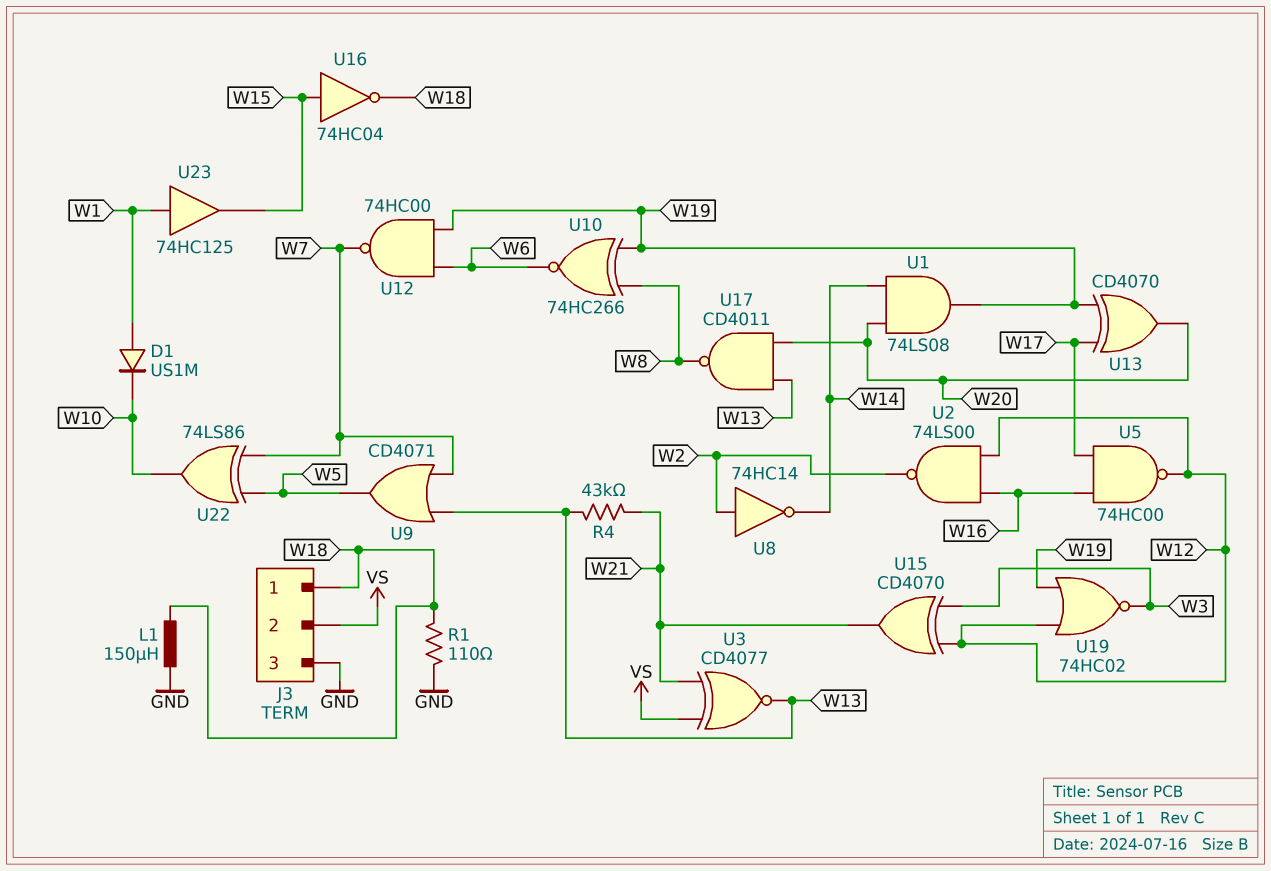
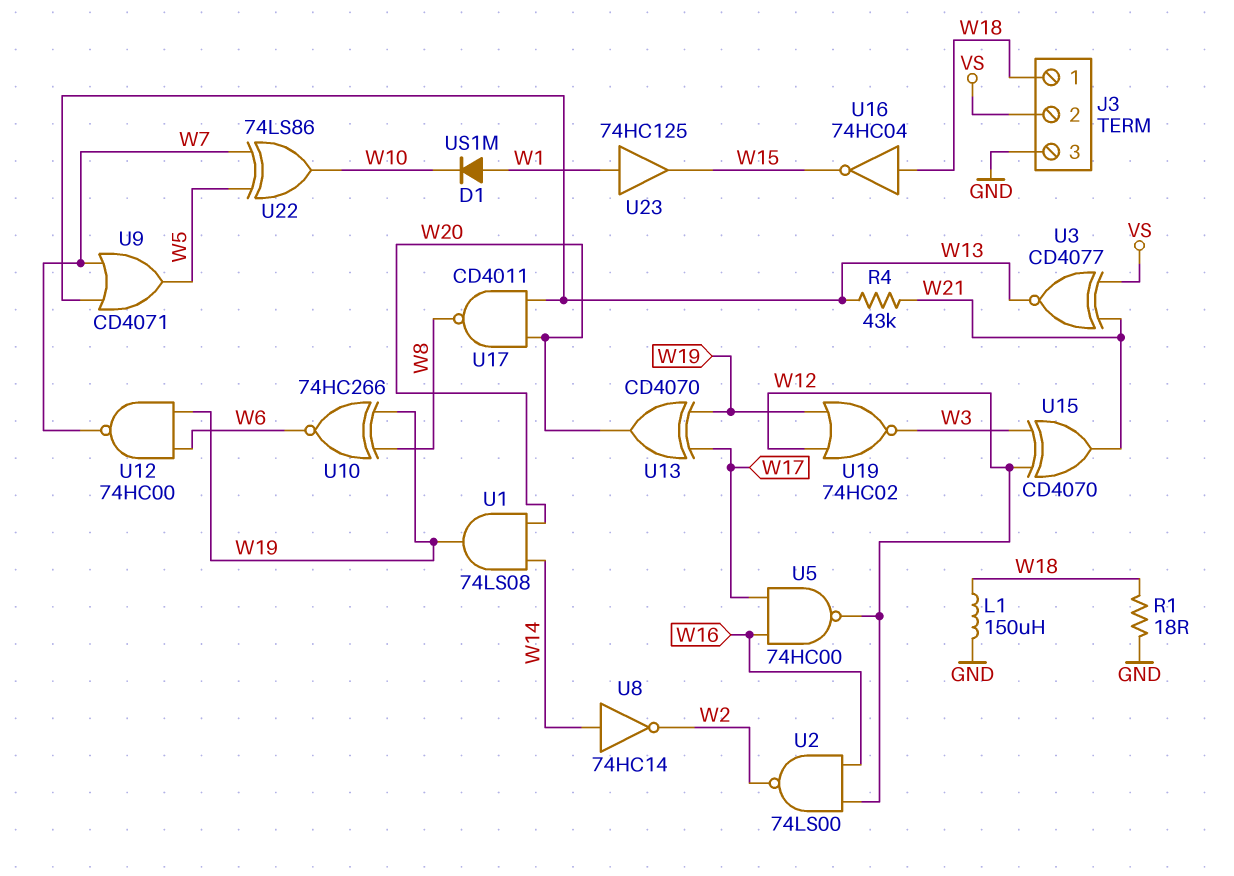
R1: 110 (GND, W18) -> 18 (GND, W18)
U8: NOT 74HC14 (in W2, out W14) -> NOT 74HC14 (in W14, out W2)
U16: NOT 74HC04 (in W15, out W18) -> NOT 74HC04 (in W18, out W15)

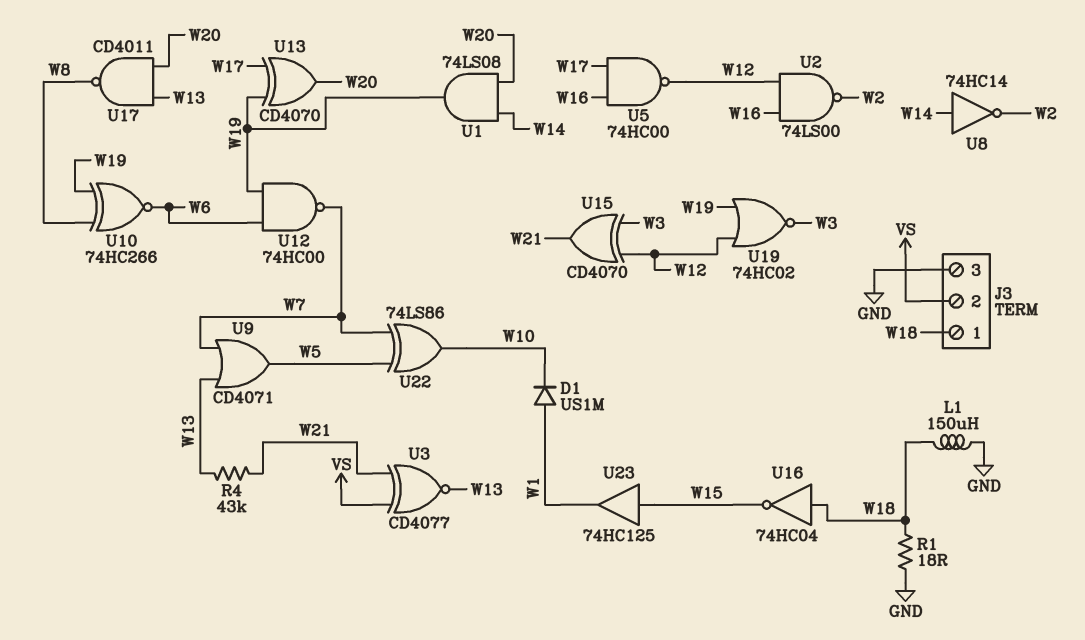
U23: buffer 74HC125 (in W1, out W15) -> buffer 74HC125 (in W15, out W1)

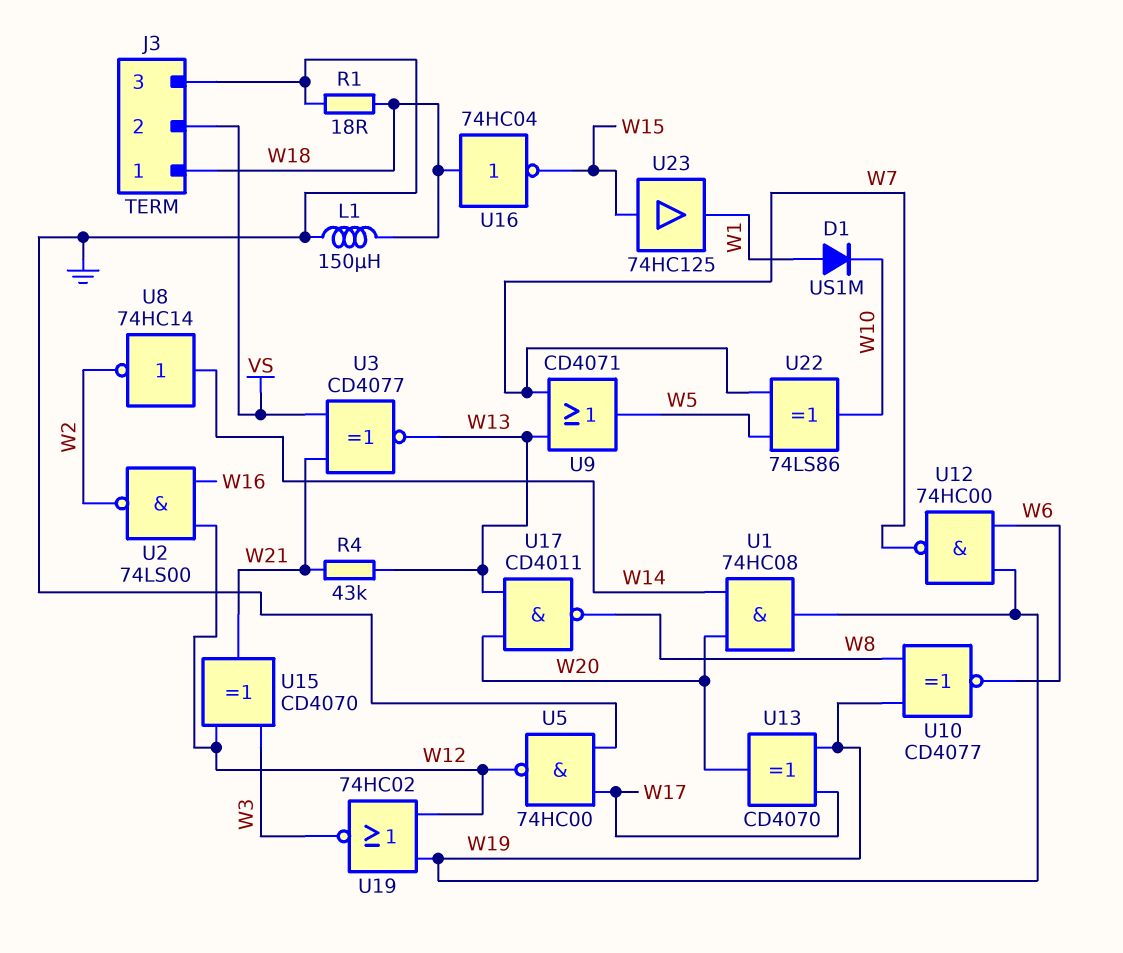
U1: AND 74LS08 (in W14, in W20, out W19) -> AND 74HC08 (in W14, in W20, out W19)
U5: NAND 74HC00 (in W16, in W17, out W12) -> NAND 74HC00 (in GND, in W17, out W12)
U10: XNOR 74HC266 (in W8, in W19, out W6) -> XNOR CD4077 (in W8, in W19, out W6)

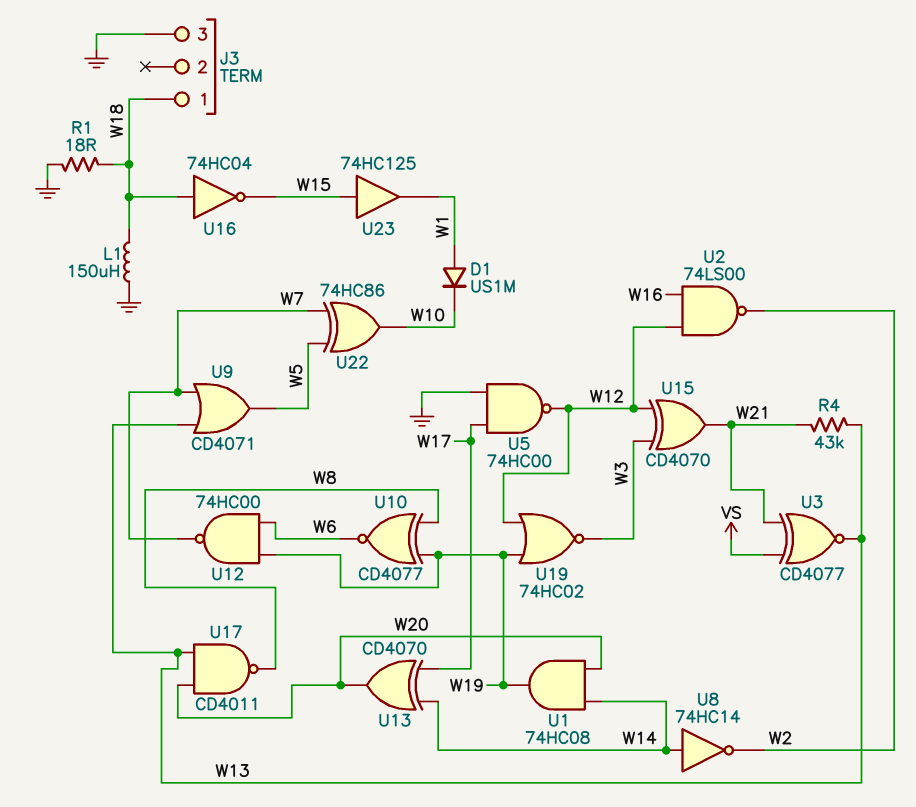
J3 pin 2: VS -> none
U13: XOR CD4070 (in W17, in W19, out W20) -> XOR CD4070 (in W14, in W17, out W20)
U22: XOR 74LS86 (in W5, in W7, out W10) -> XOR 74HC86 (in W5, in W7, out W10)

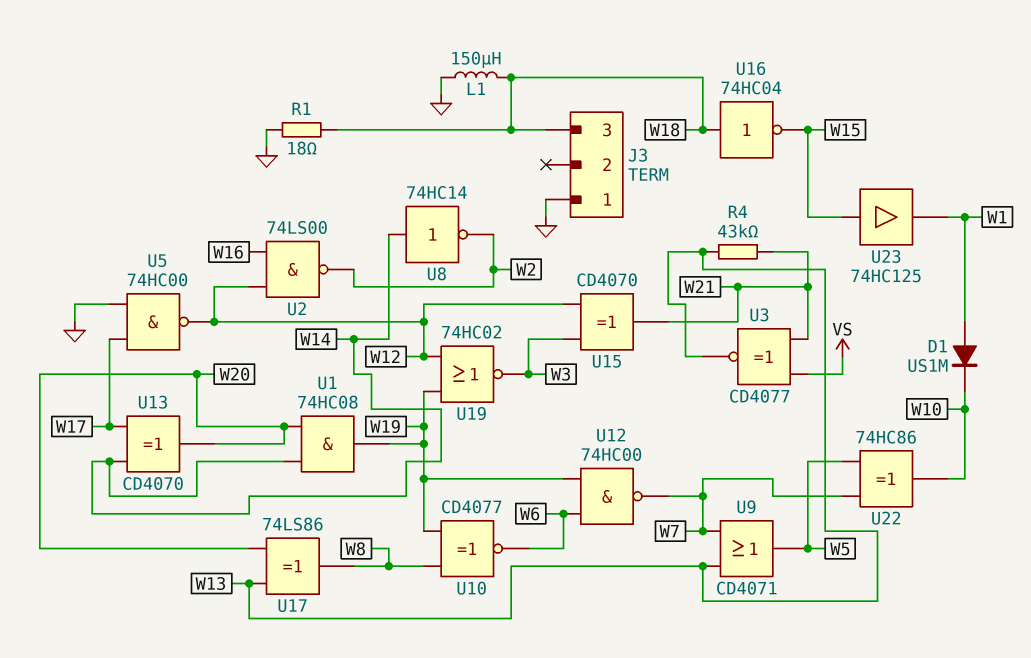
J3 pin 1: W18 -> GND
J3 pin 3: GND -> W18
U17: NAND CD4011 (in W13, in W20, out W8) -> XOR 74LS86 (in W13, in W20, out W8)

